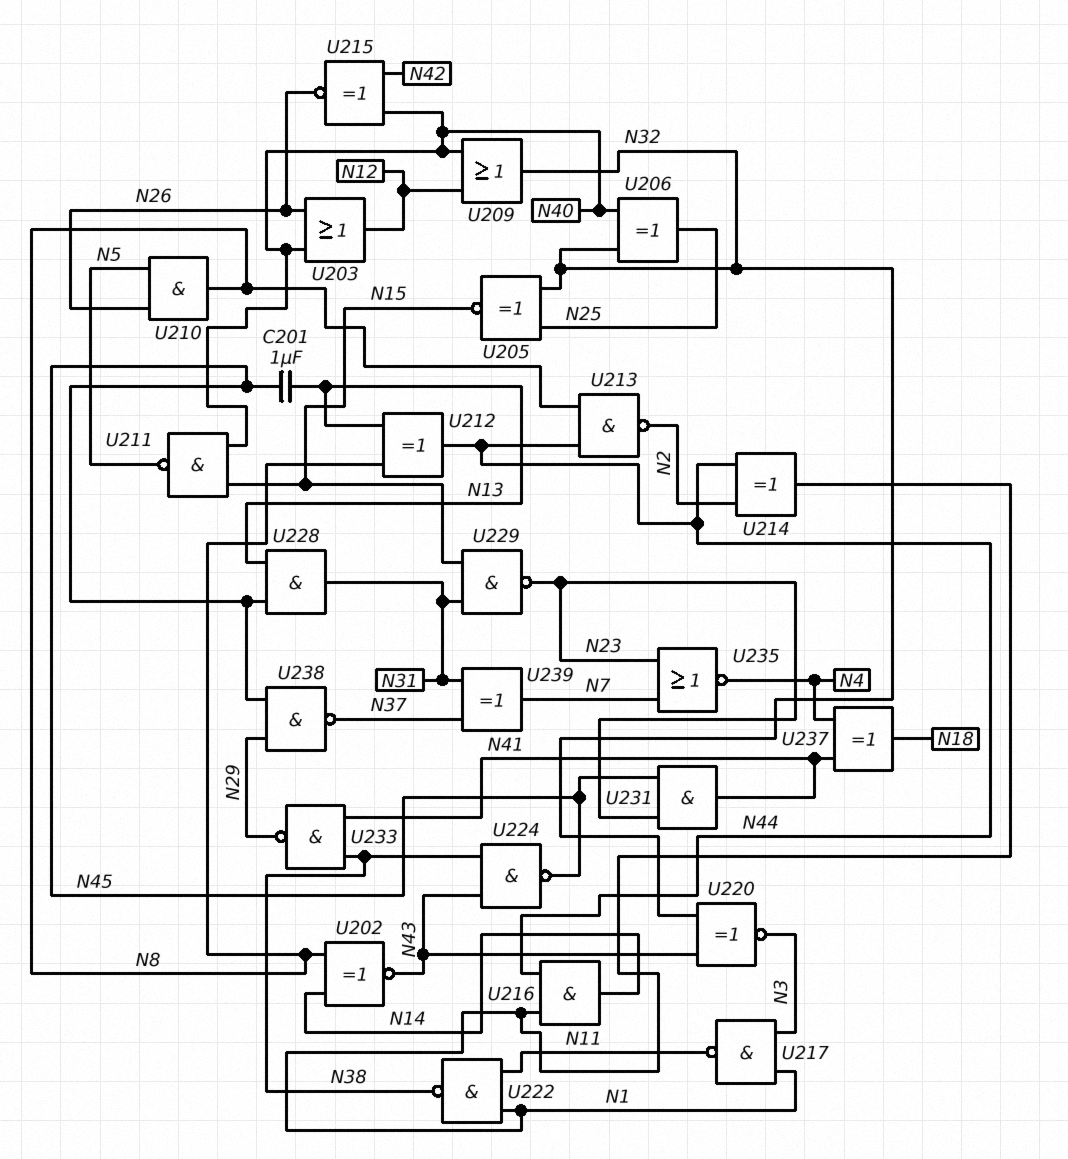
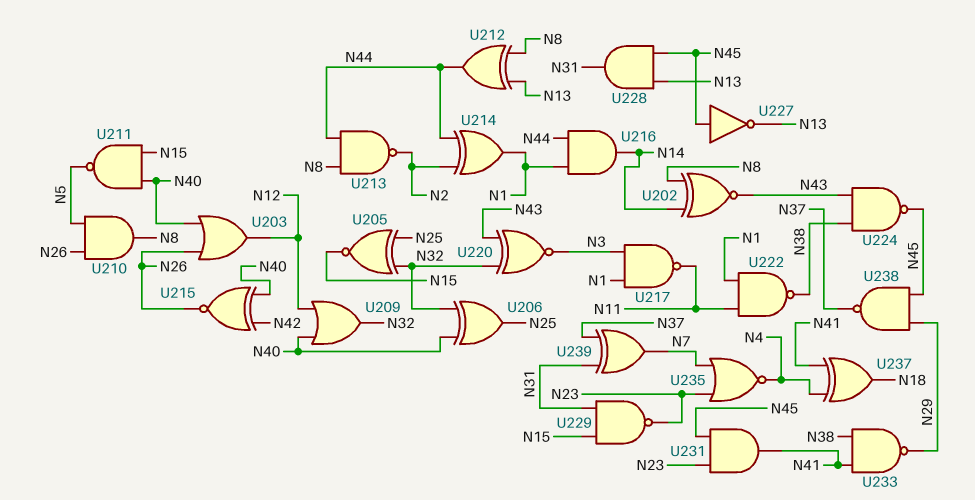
C201: 1uF (N13, N45) -> none
U227: none -> NOT (in N45, out N13)

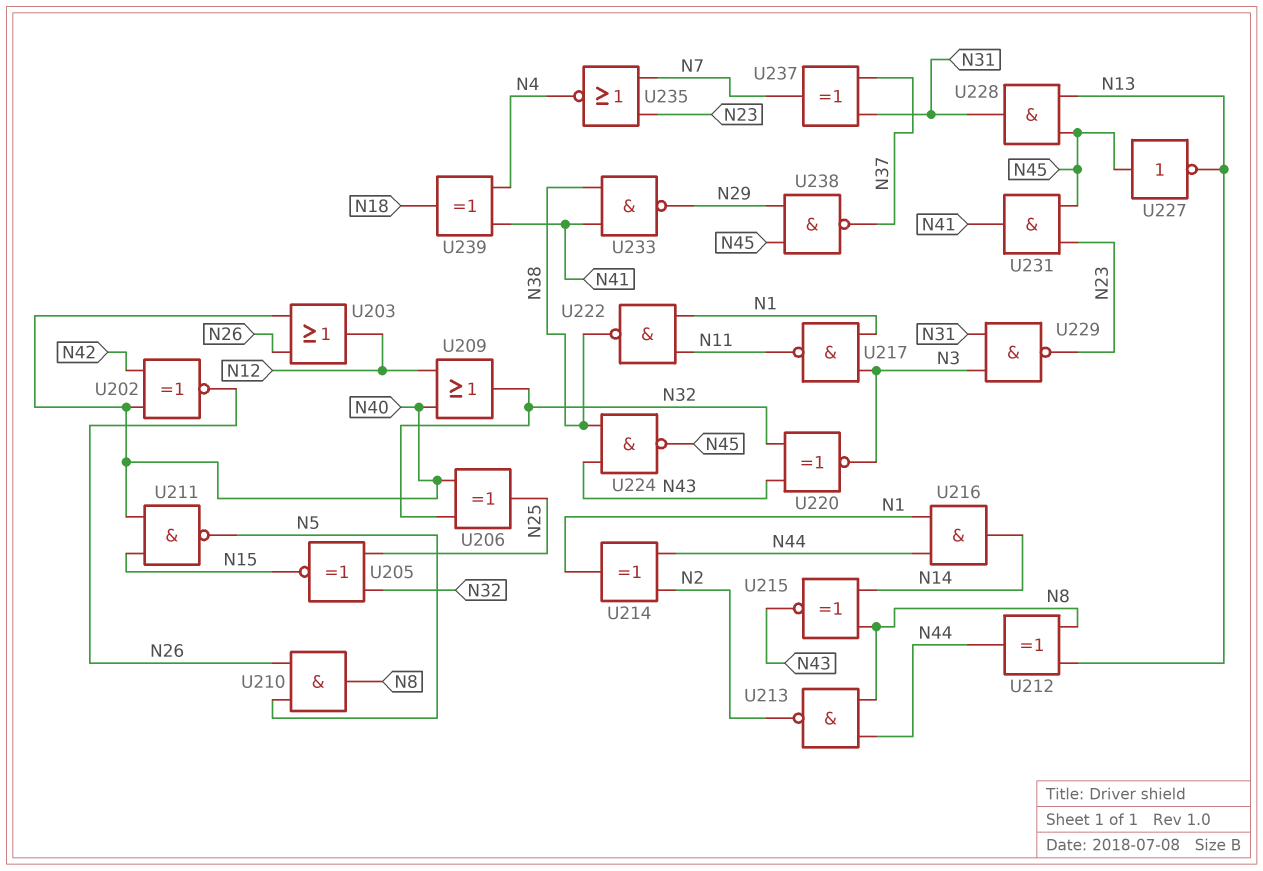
U202: XNOR (in N8, in N14, out N43) -> XNOR (in N40, in N42, out N26)
U215: XNOR (in N40, in N42, out N26) -> XNOR (in N8, in N14, out N43)
U229: NAND (in N15, in N31, out N23) -> NAND (in N3, in N31, out N23)
U237: XOR (in N4, in N41, out N18) -> XOR (in N31, in N37, out N7)
U239: XOR (in N31, in N37, out N7) -> XOR (in N4, in N41, out N18)

